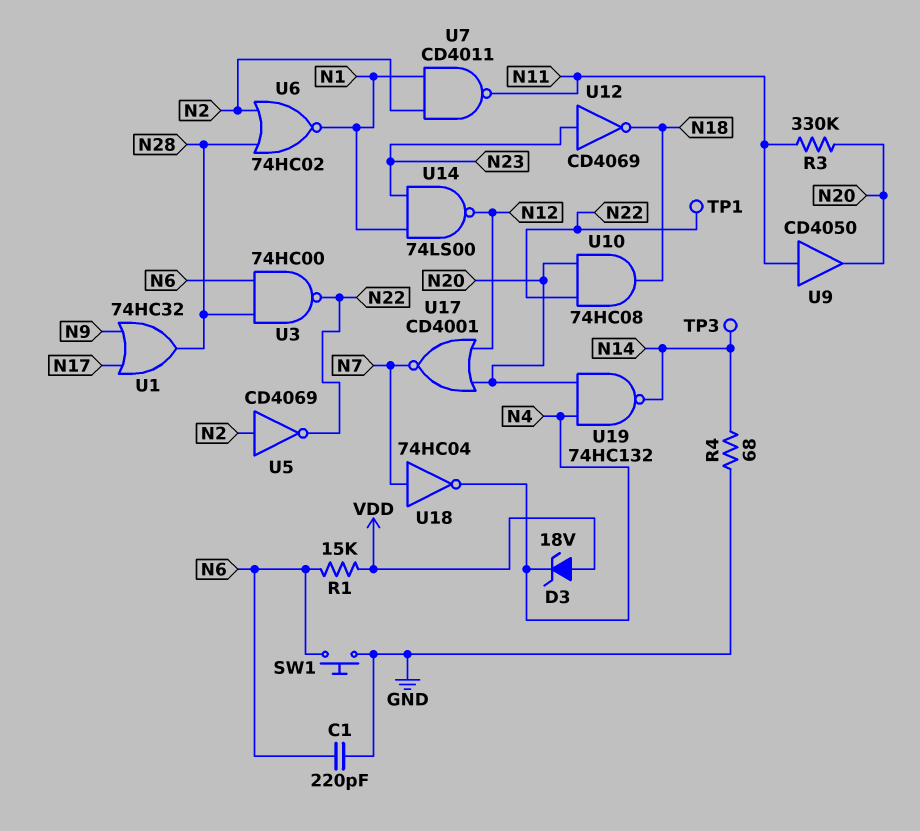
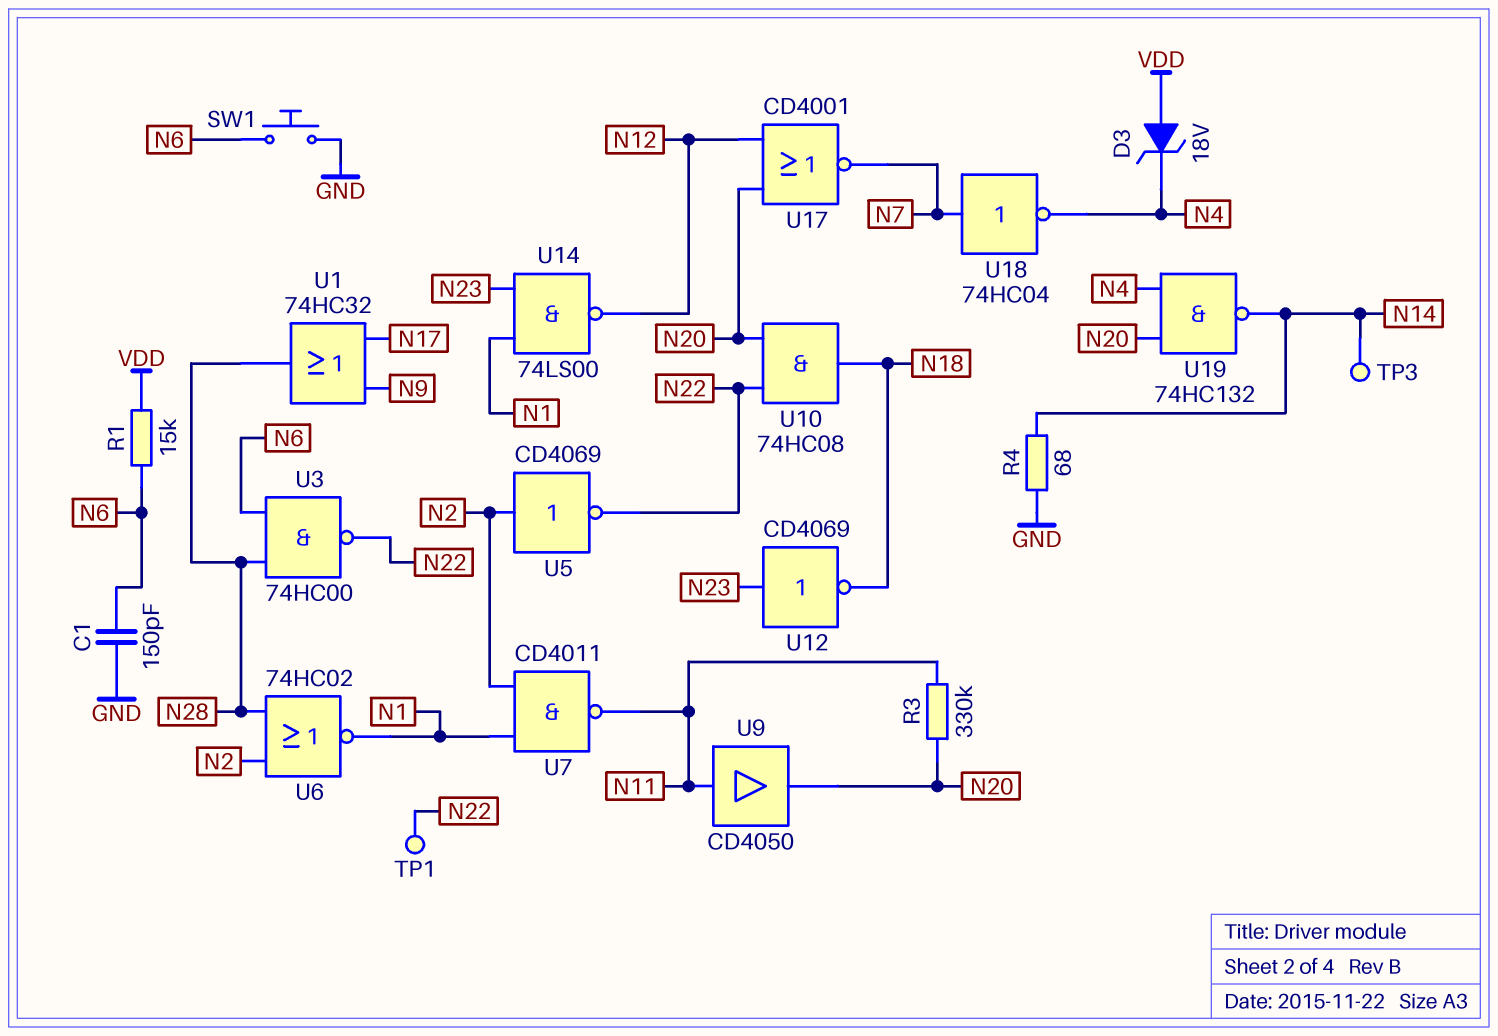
C1: 220pF (GND, N6) -> 150pF (GND, N6)

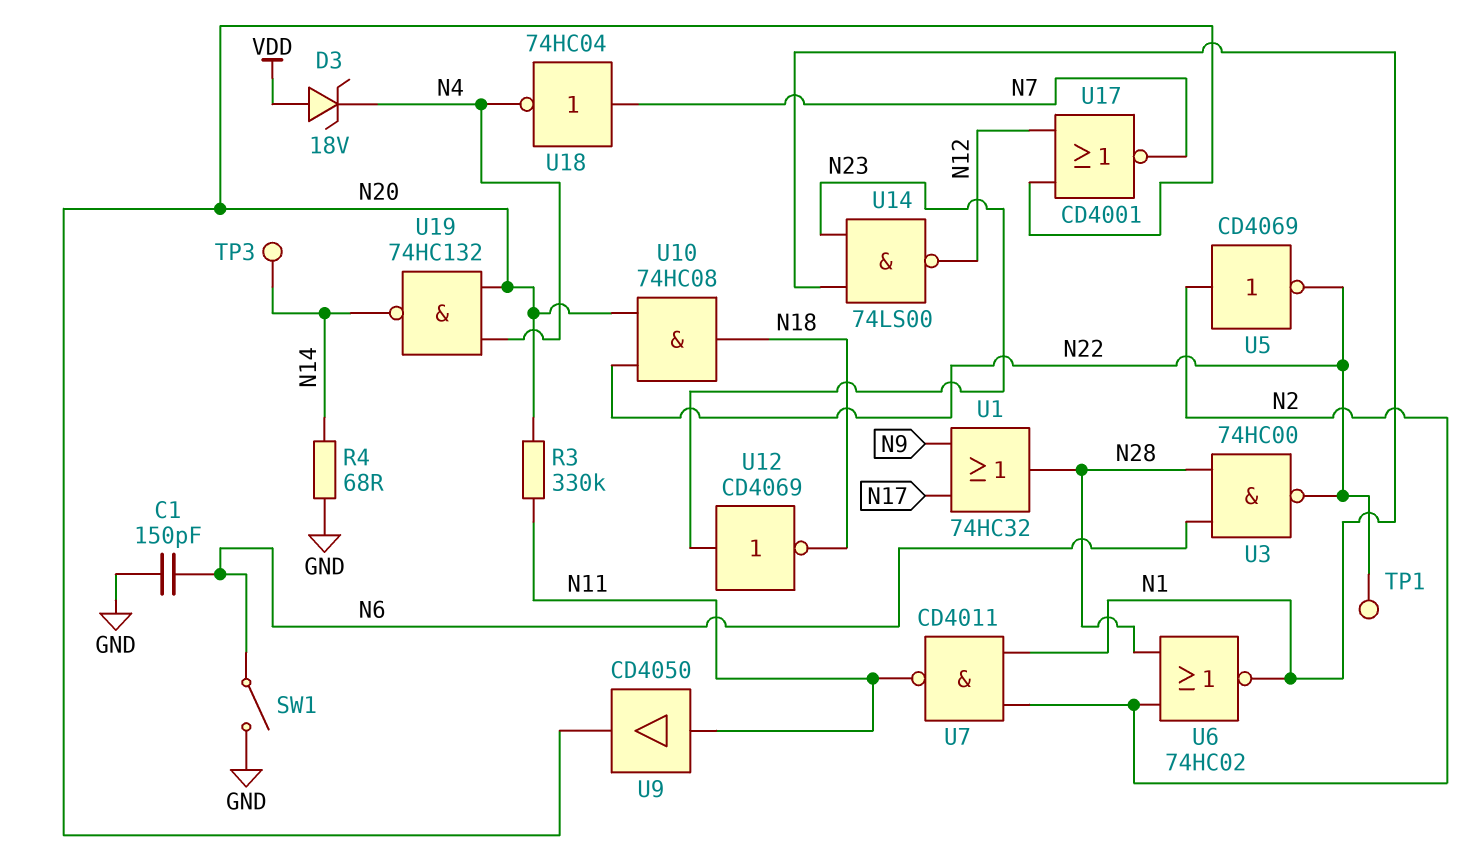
R1: 15k (N6, VDD) -> none
SW1: button (GND, N6) -> switch (GND, N6)

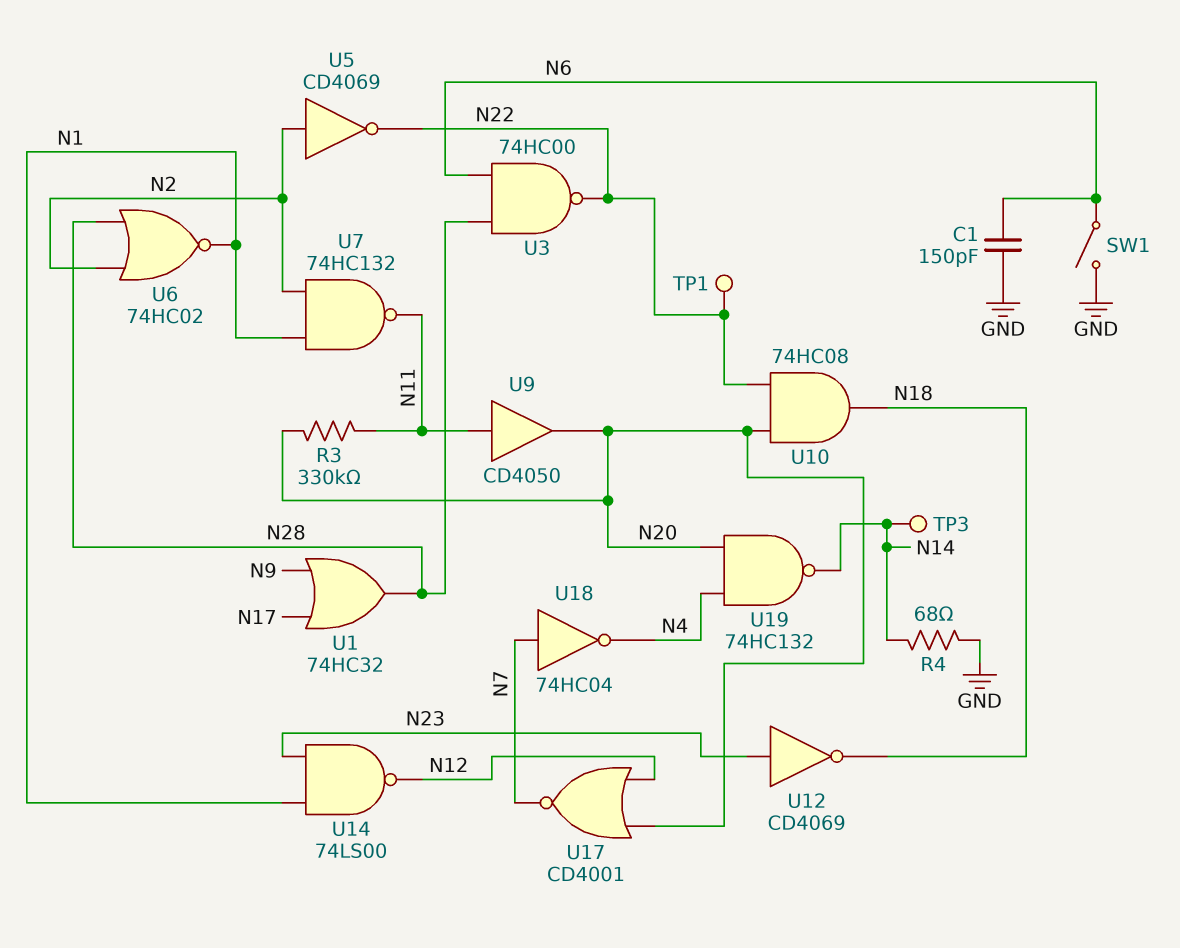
D3: zener 18V (A VDD, K N4) -> none
U7: NAND CD4011 (in N1, in N2, out N11) -> NAND 74HC132 (in N1, in N2, out N11)

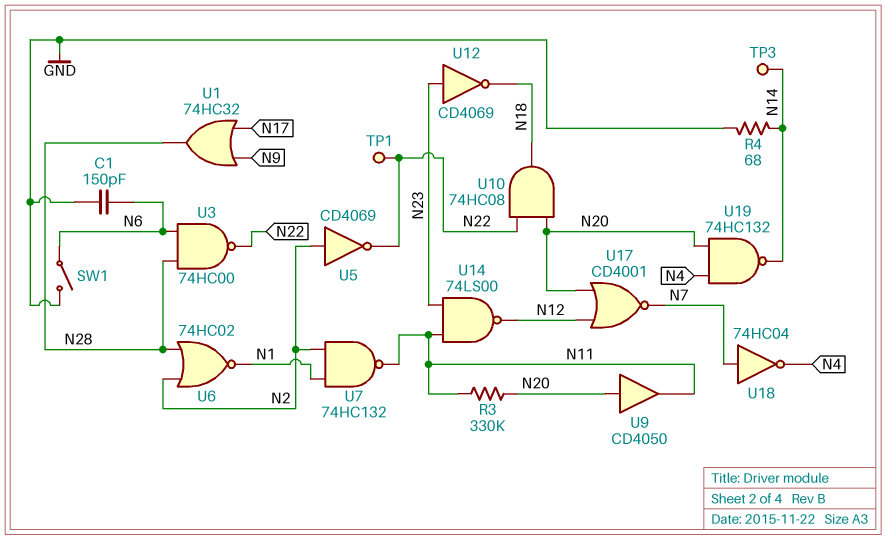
U9: buffer CD4050 (in N11, out N20) -> buffer CD4050 (in N20, out N11)
U14: NAND 74LS00 (in N1, in N23, out N12) -> NAND 74LS00 (in N11, in N23, out N12)

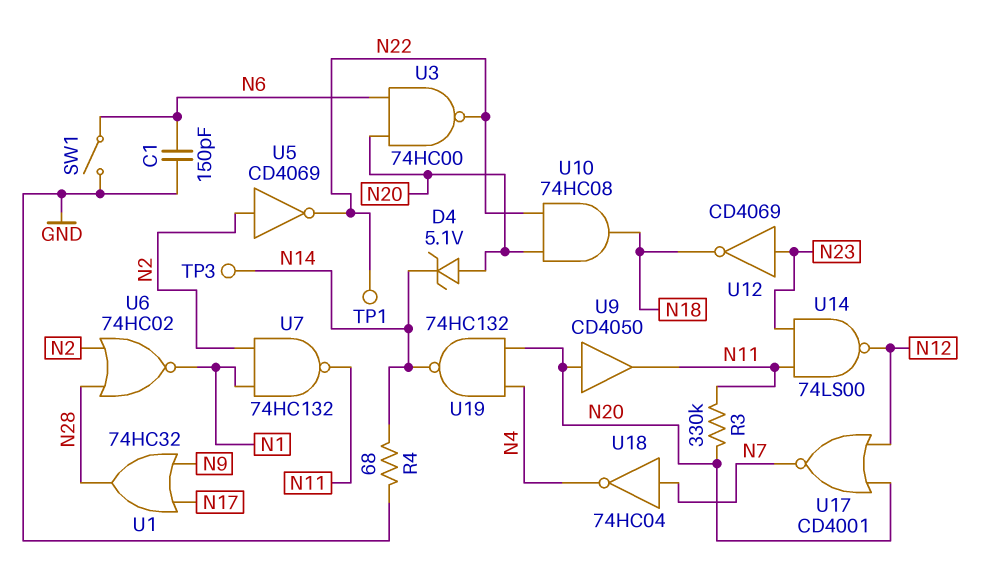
D4: none -> zener 5.1V (A N20, K N14)
U3: NAND 74HC00 (in N6, in N28, out N22) -> NAND 74HC00 (in N6, in N20, out N22)

